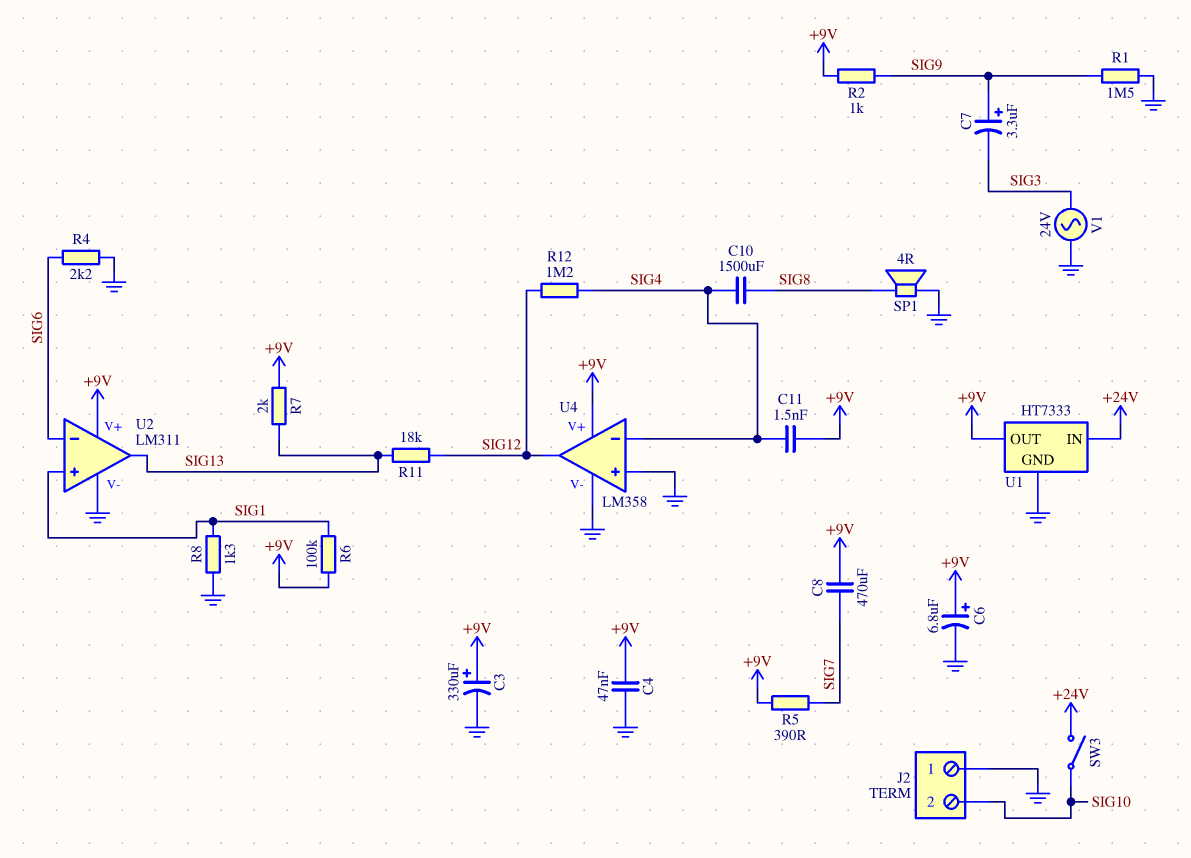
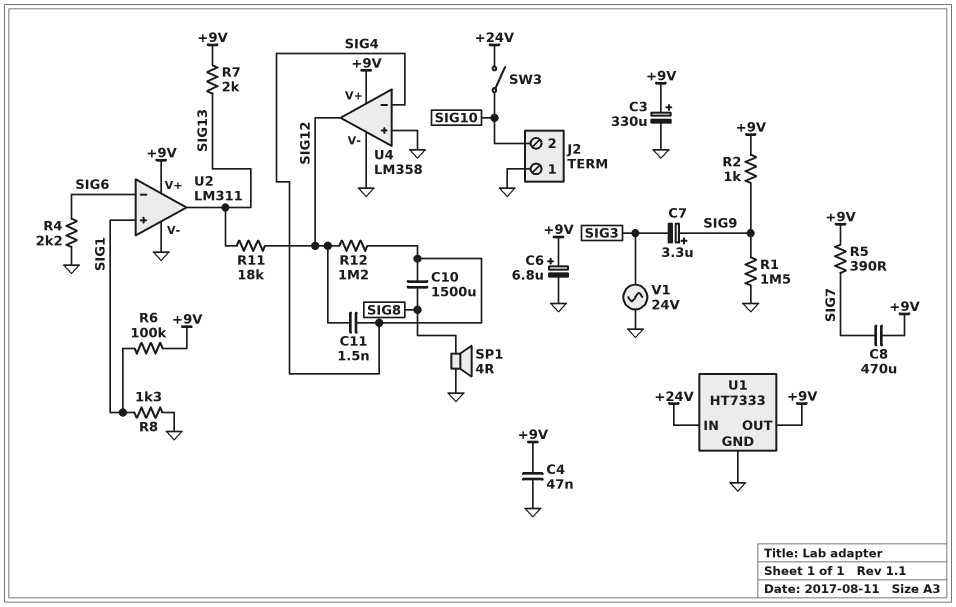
C11: 1.5nF (+9V, SIG4) -> 1.5nF (SIG4, SIG12)

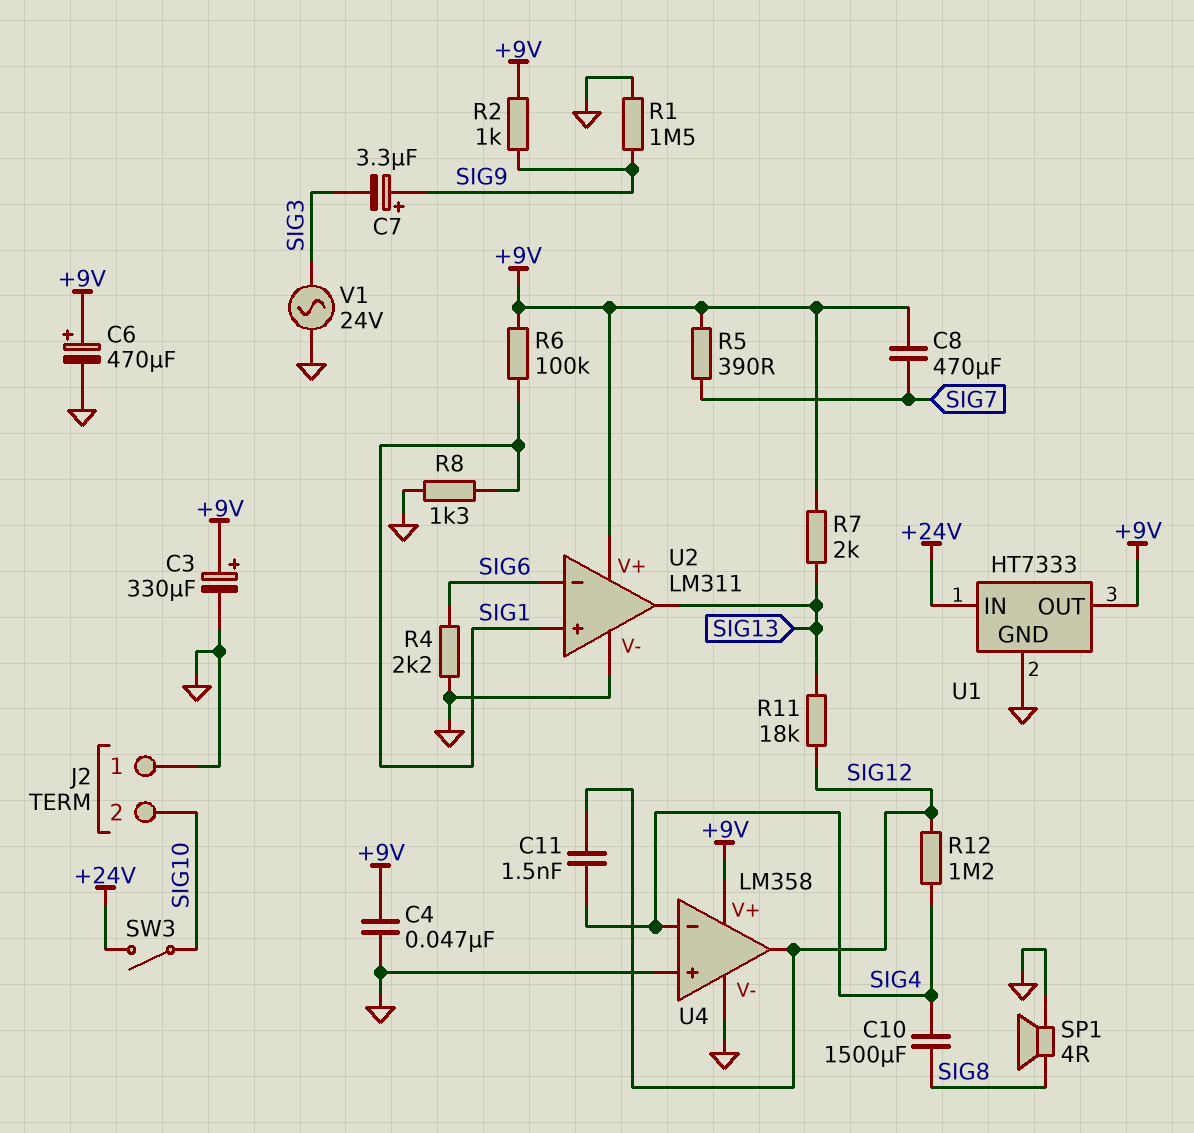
C6: 6.8uF (plus +9V, minus GND) -> 470uF (plus +9V, minus GND)

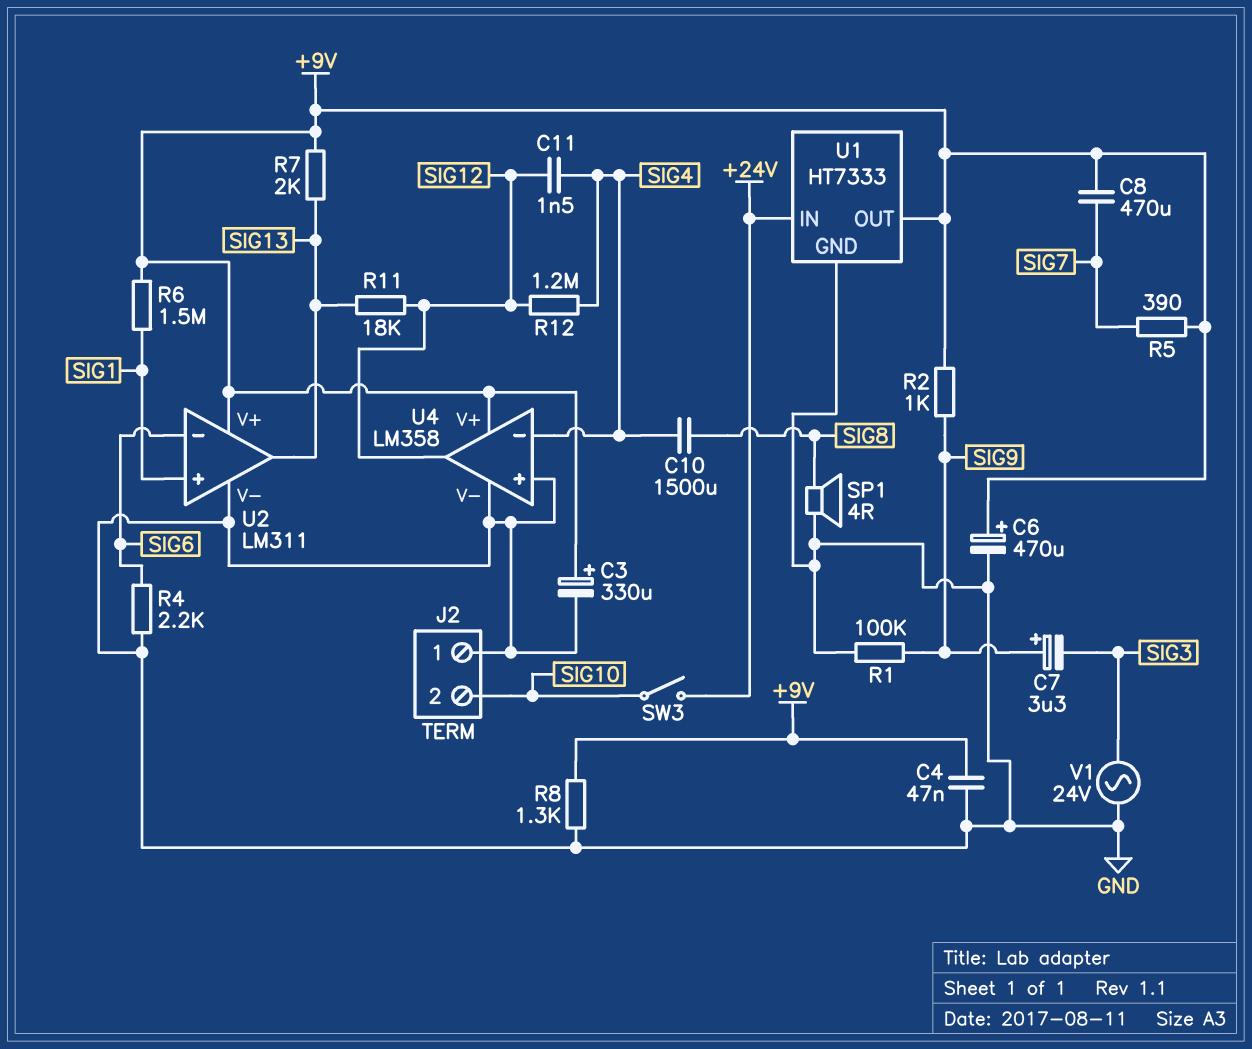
R1: 1.5M (GND, SIG9) -> 100k (GND, SIG9)
R6: 100k (+9V, SIG1) -> 1.5M (+9V, SIG1)
R8: 1.3k (GND, SIG1) -> 1.3k (+9V, GND)

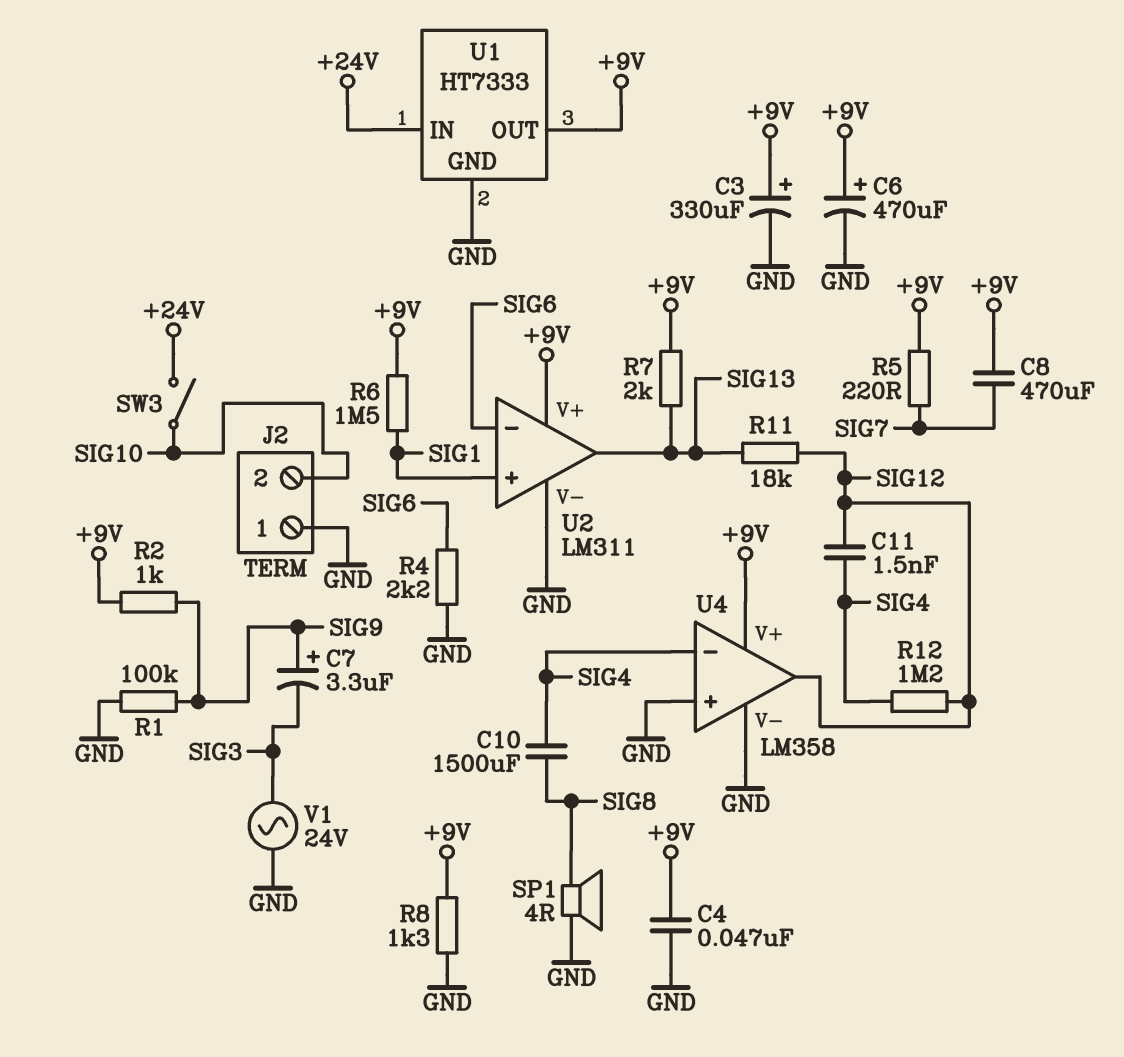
R5: 390 (+9V, SIG7) -> 220 (+9V, SIG7)

